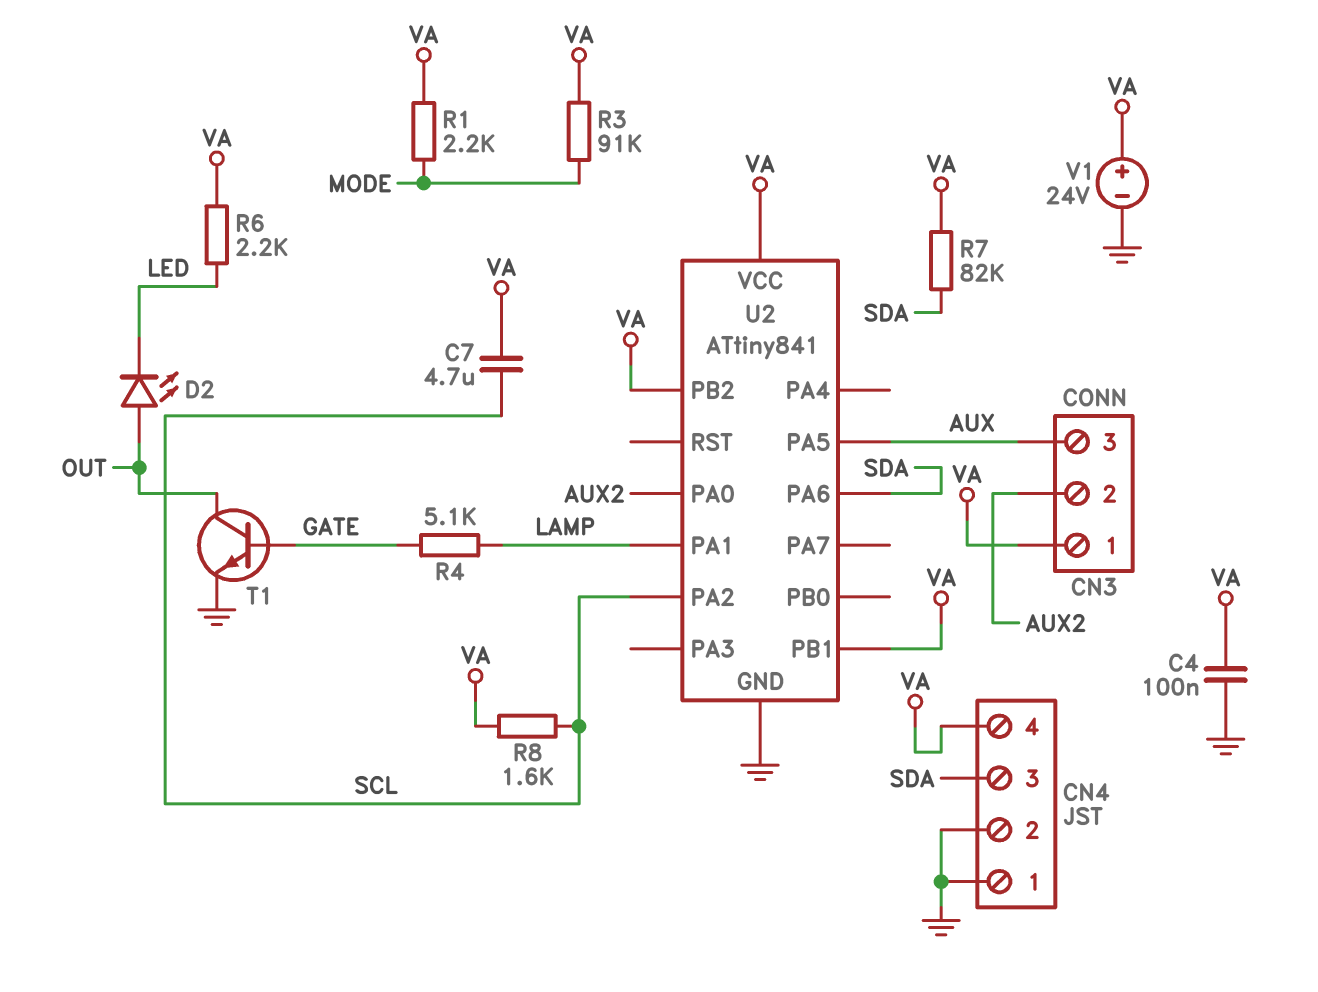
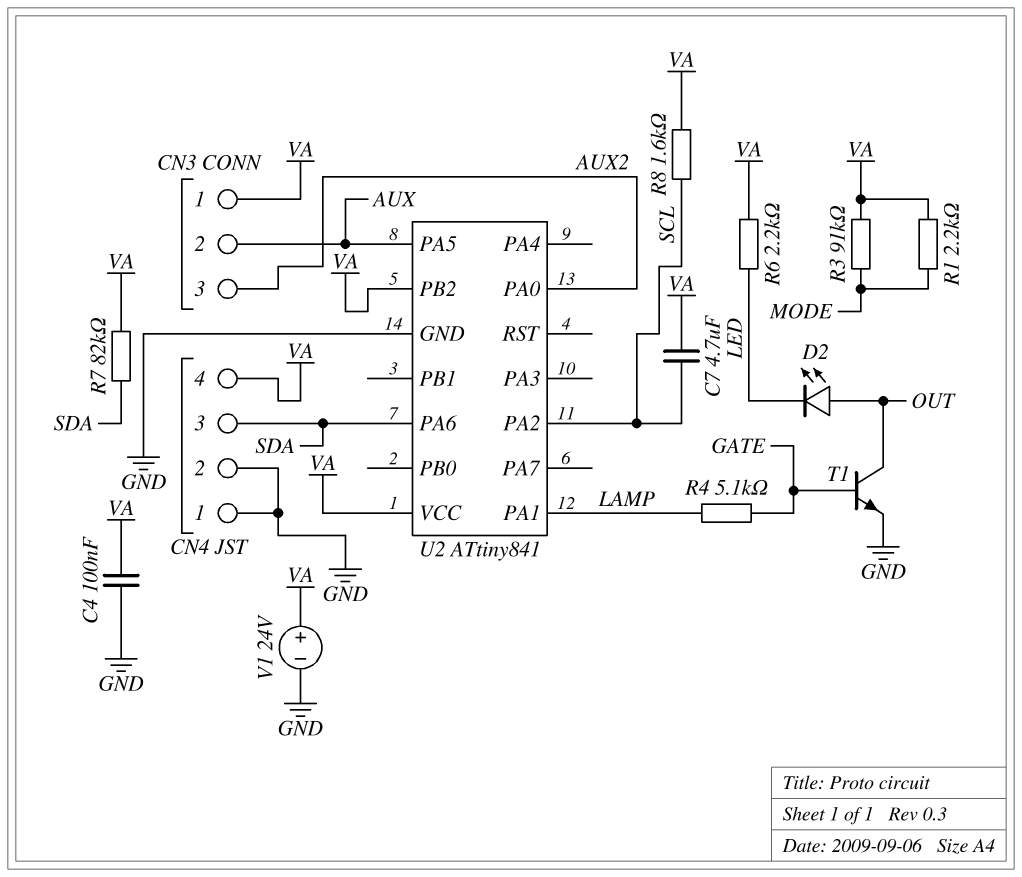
CN3 pin 2: AUX2 -> AUX
CN3 pin 3: AUX -> AUX2
U2 pin PB1: VA -> none

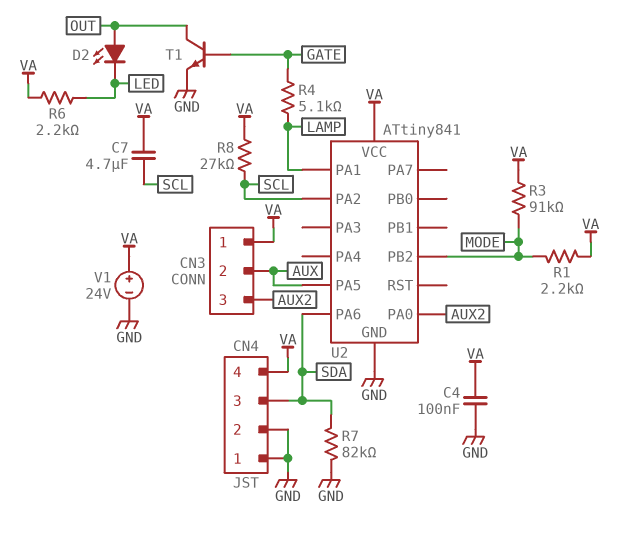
R7: 82k (SDA, VA) -> 82k (GND, SDA)
R8: 1.6k (SCL, VA) -> 27k (SCL, VA)
U2 pin PB2: VA -> MODE

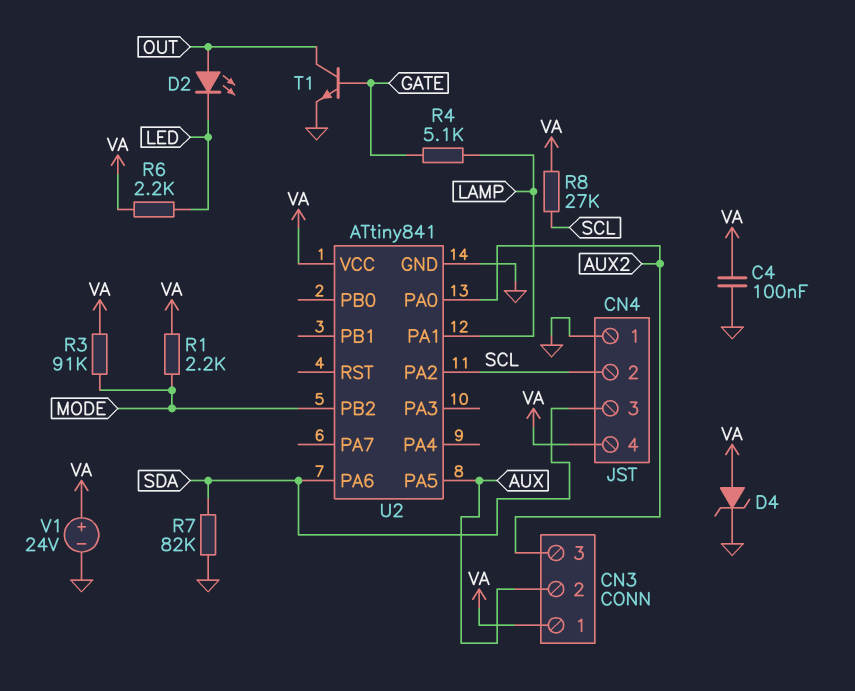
C7: 4.7uF (SCL, VA) -> none
CN4 pin 2: GND -> SCL
D4: none -> zener (A VA, K GND)

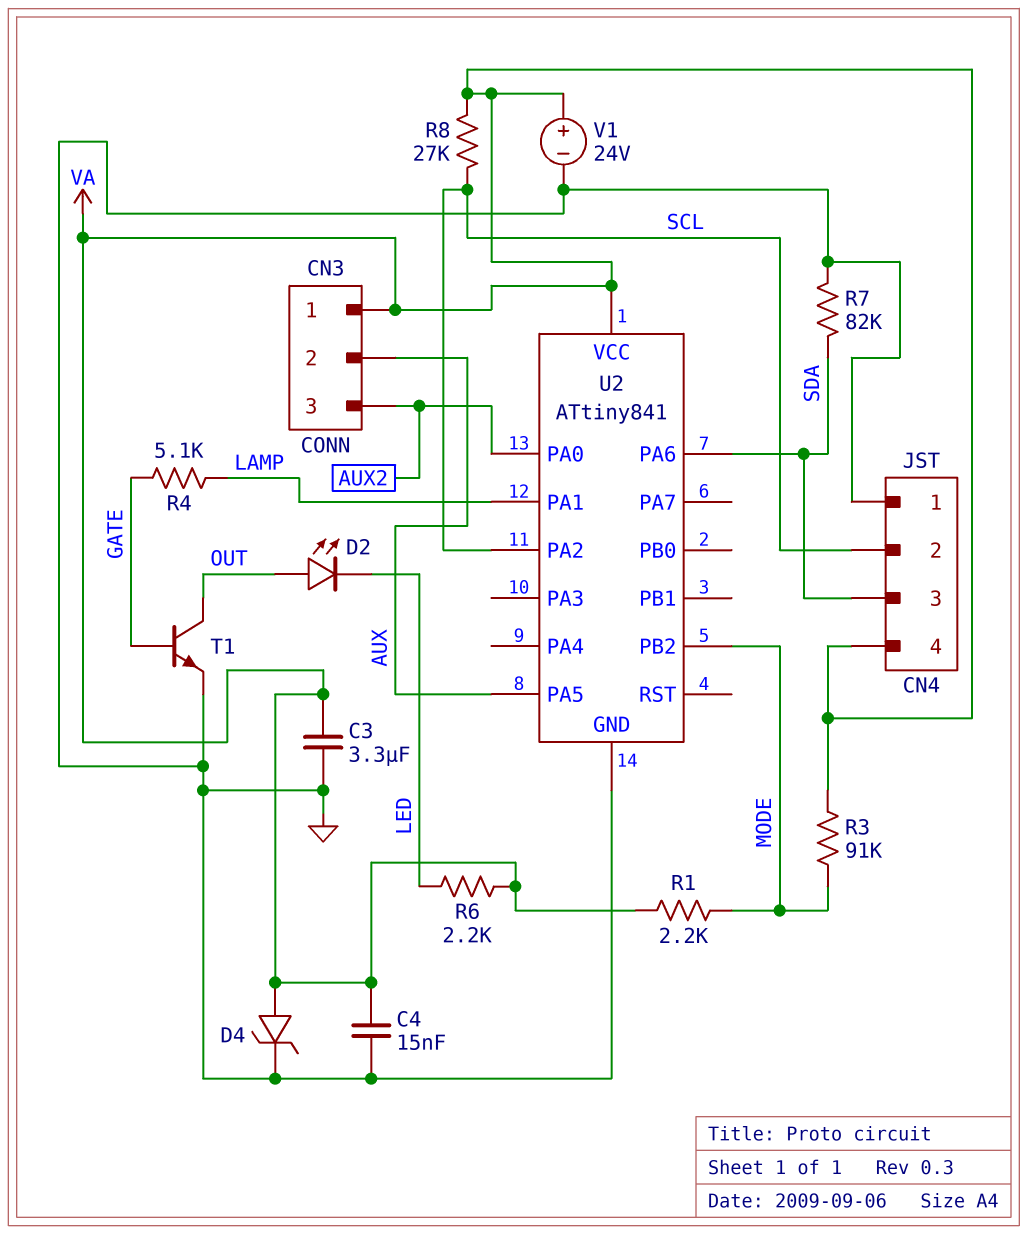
C3: none -> 3.3uF (GND, VA)
C4: 100nF (GND, VA) -> 15nF (GND, VA)

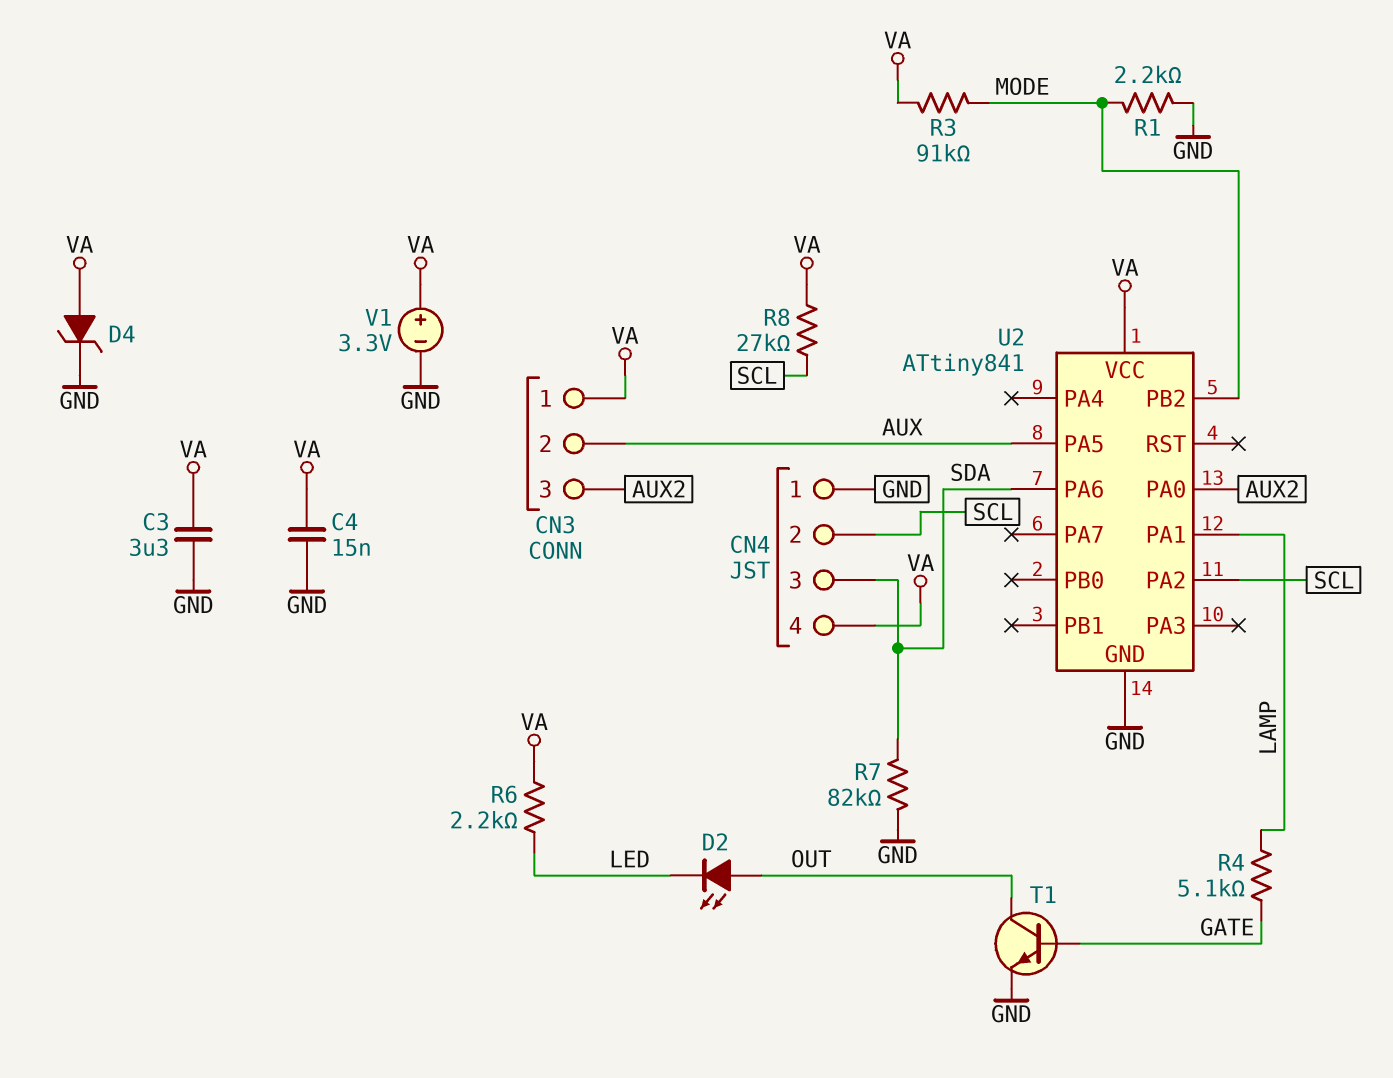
R1: 2.2k (MODE, VA) -> 2.2k (GND, MODE)
V1: 24V (plus VA, minus GND) -> 3.3V (plus VA, minus GND)

